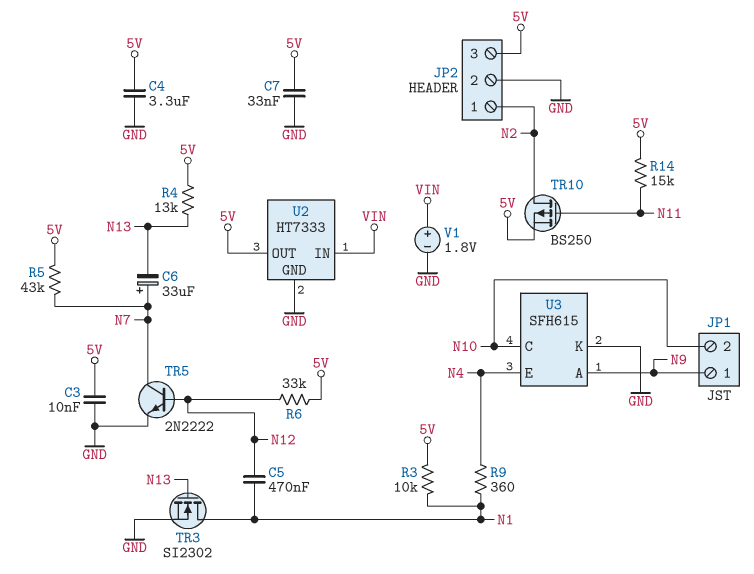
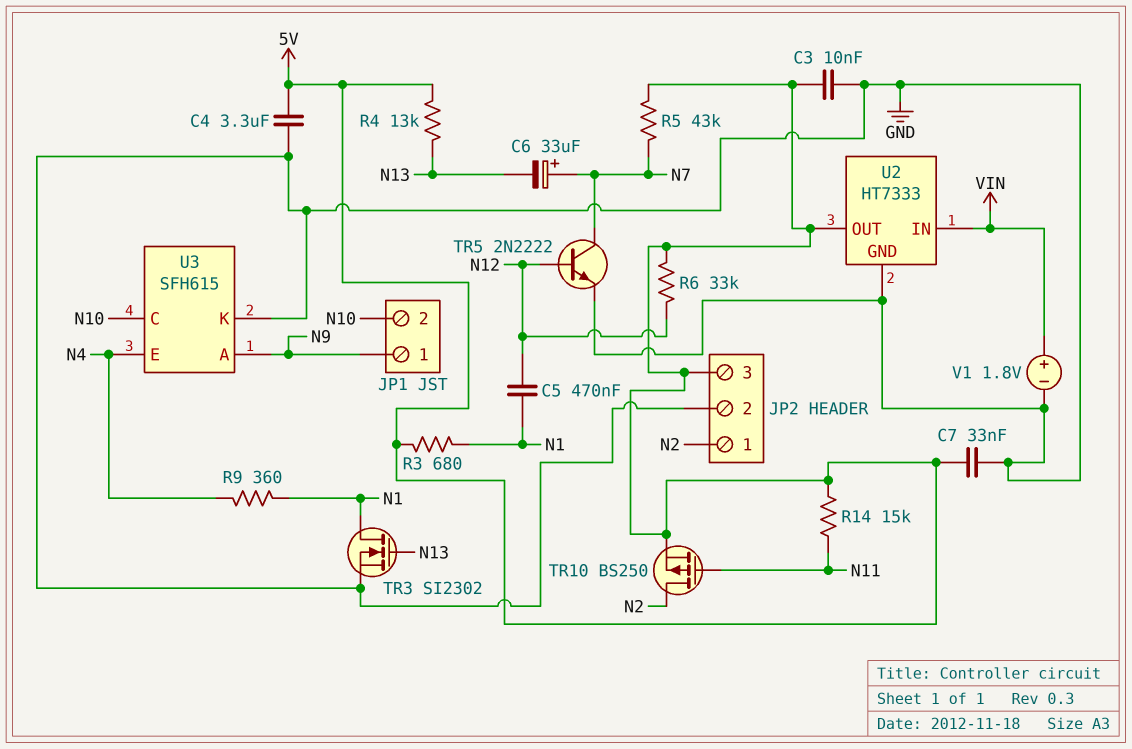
R3: 10k (5V, N1) -> 680 (5V, N1)

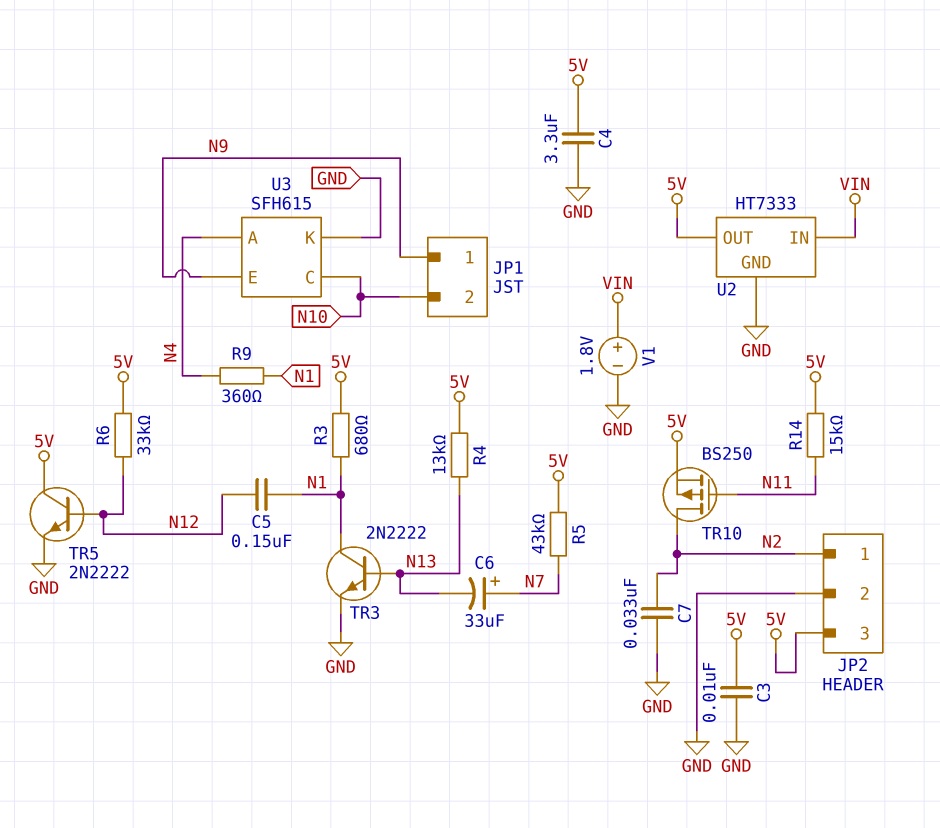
C5: 470nF (N1, N12) -> 150nF (N1, N12)
C7: 33nF (5V, GND) -> 33nF (GND, N2)
TR3: NMOS SI2302 (G N13, D N1, S GND) -> NPN 2N2222 (B N13, C N1, E GND)
TR5: NPN 2N2222 (B N12, C N7, E GND) -> NPN 2N2222 (B N12, C 5V, E GND)
U3 pin A: N9 -> N4
U3 pin E: N4 -> N9

